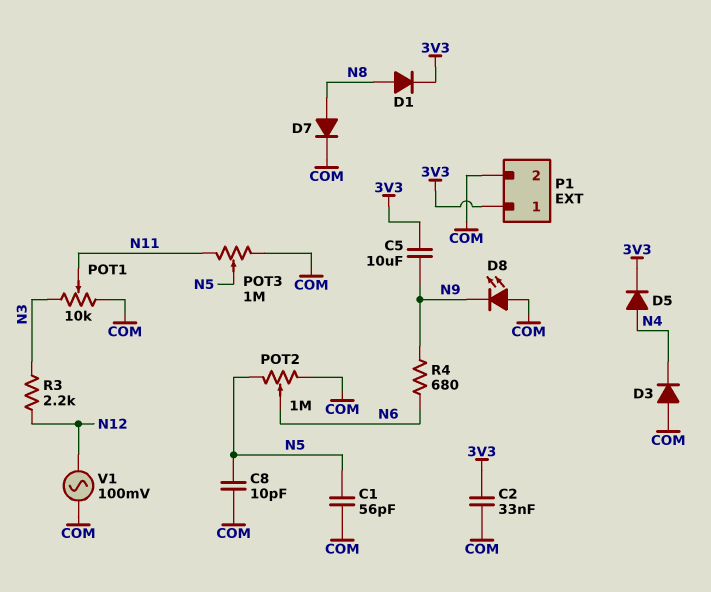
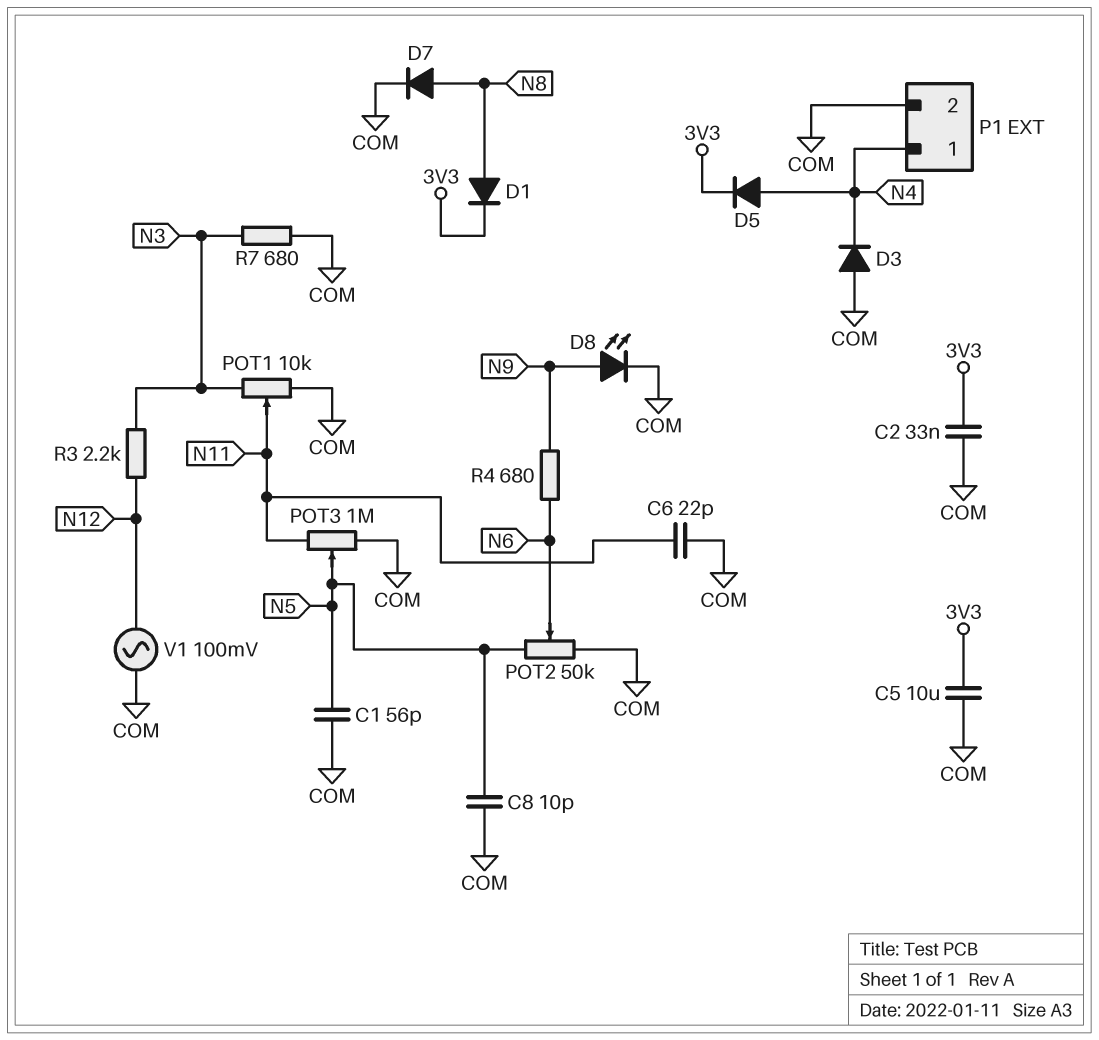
C5: 10uF (3V3, N9) -> 10uF (3V3, COM)
C6: none -> 22pF (COM, N11)
D8: LED (A COM, K N9) -> LED (A N9, K COM)
P1 pin 1: 3V3 -> N4
POT2: 1M (COM, N5, wiper N6) -> 50k (COM, N5, wiper N6)
R7: none -> 680 (COM, N3)

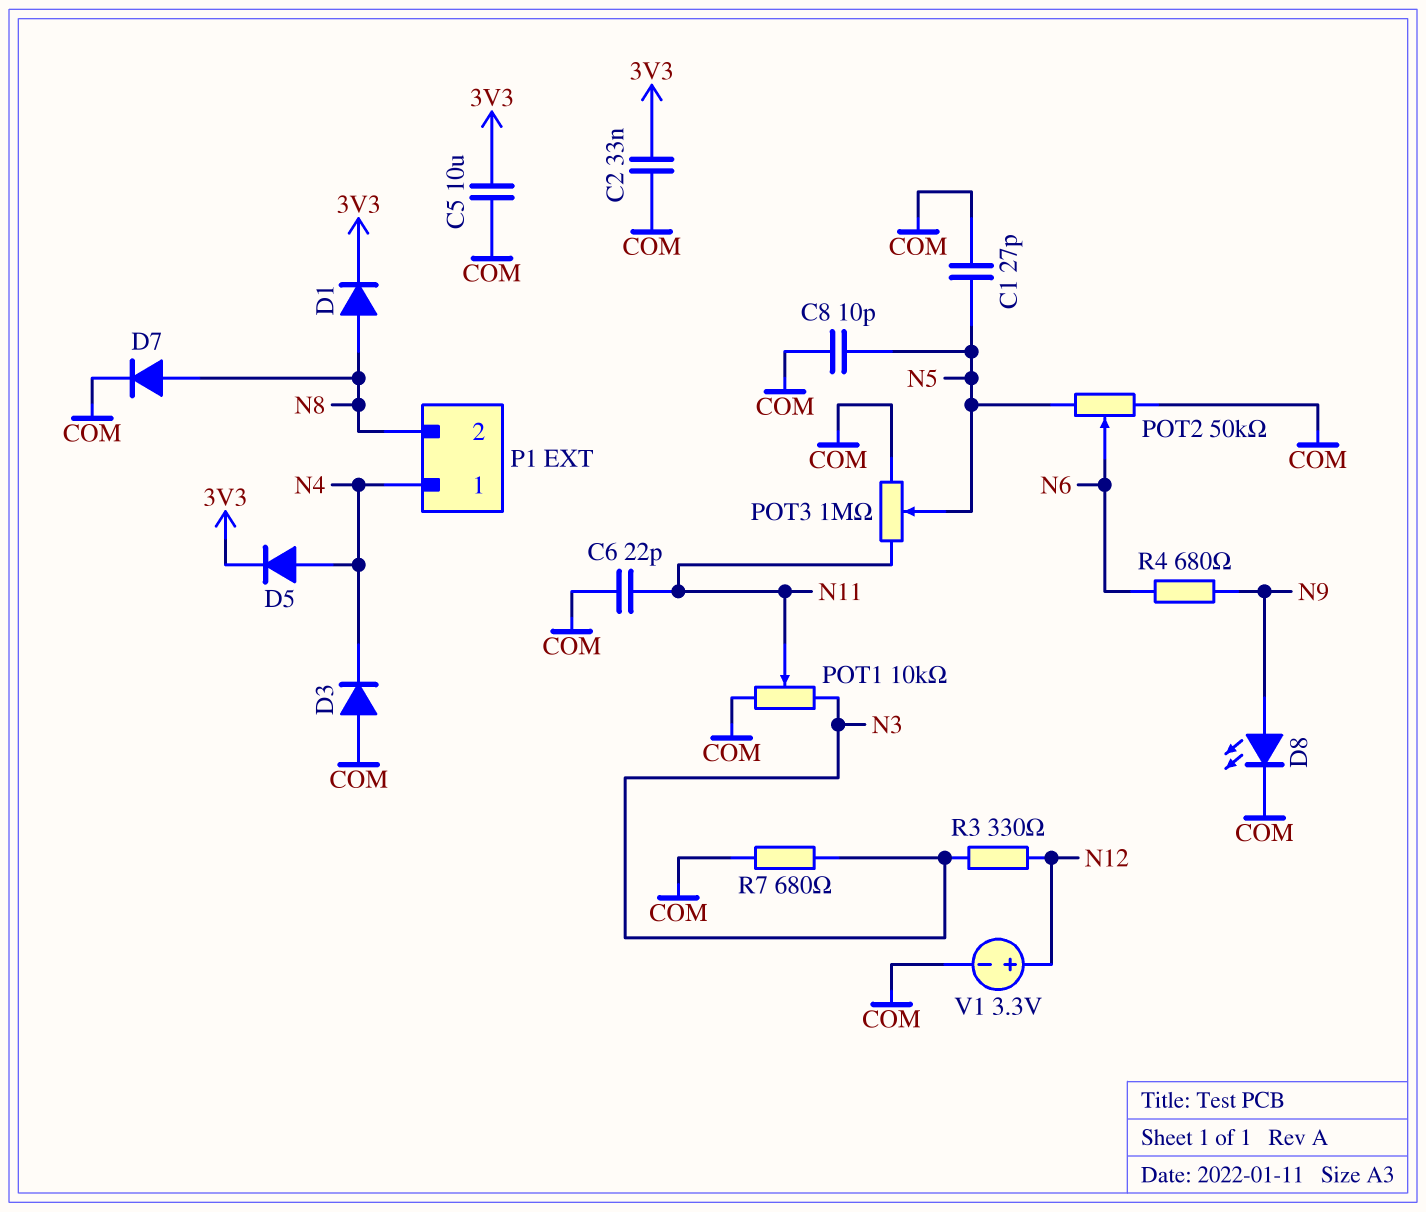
C1: 56pF (COM, N5) -> 27pF (COM, N5)
P1 pin 2: COM -> N8
R3: 2.2k (N3, N12) -> 330 (N3, N12)
V1: AC 100mV (COM, N12) -> 3.3V (plus N12, minus COM)

